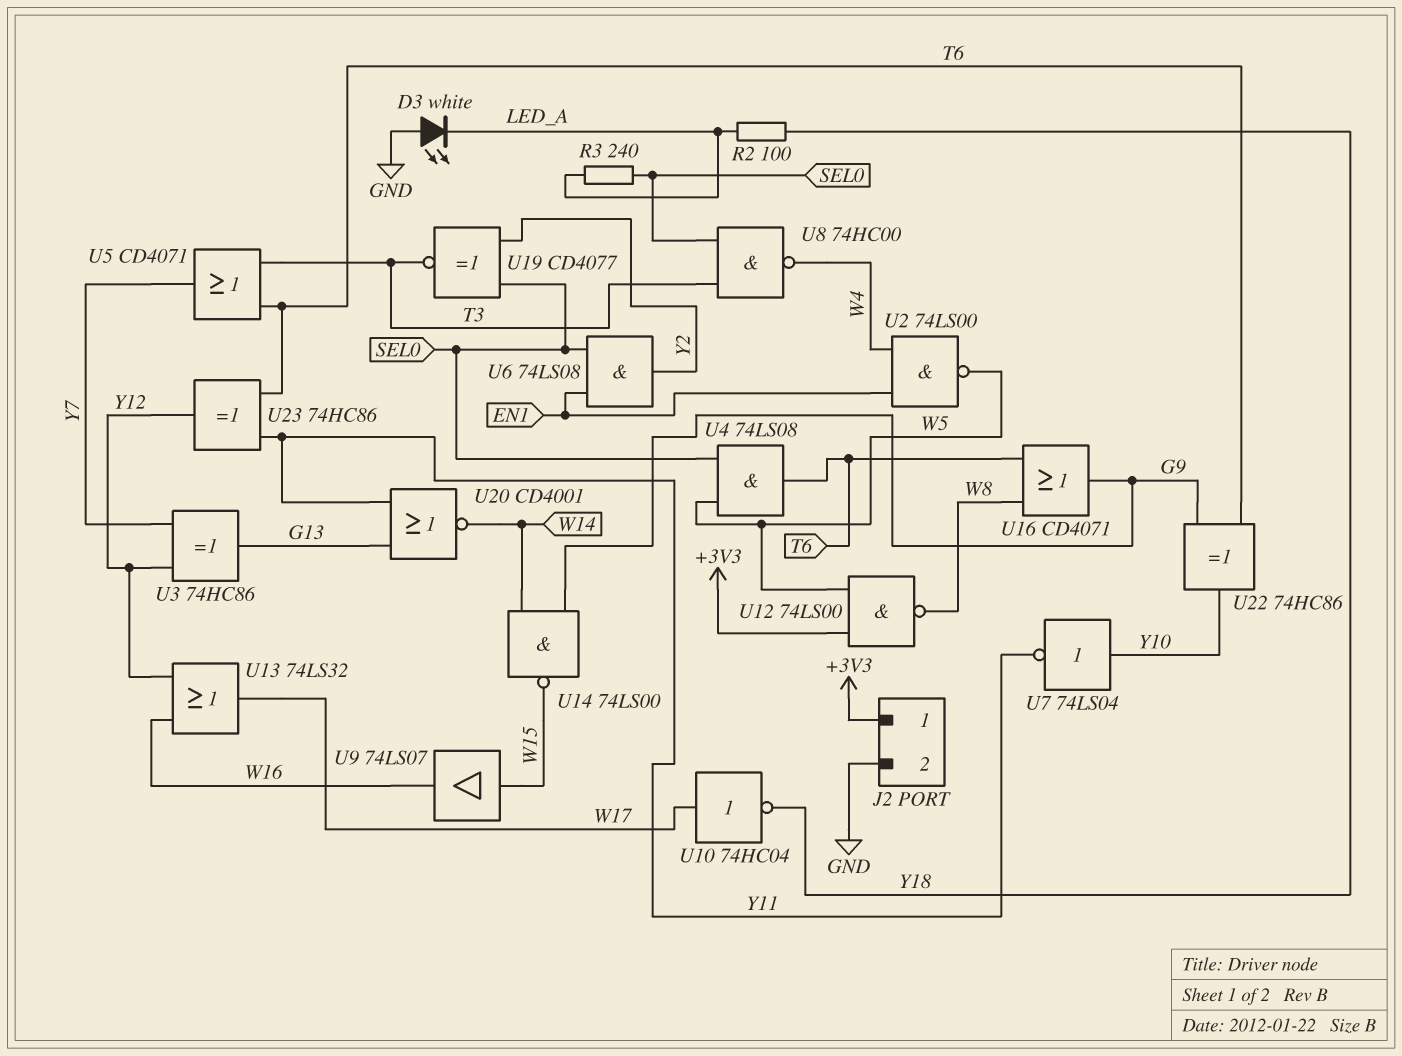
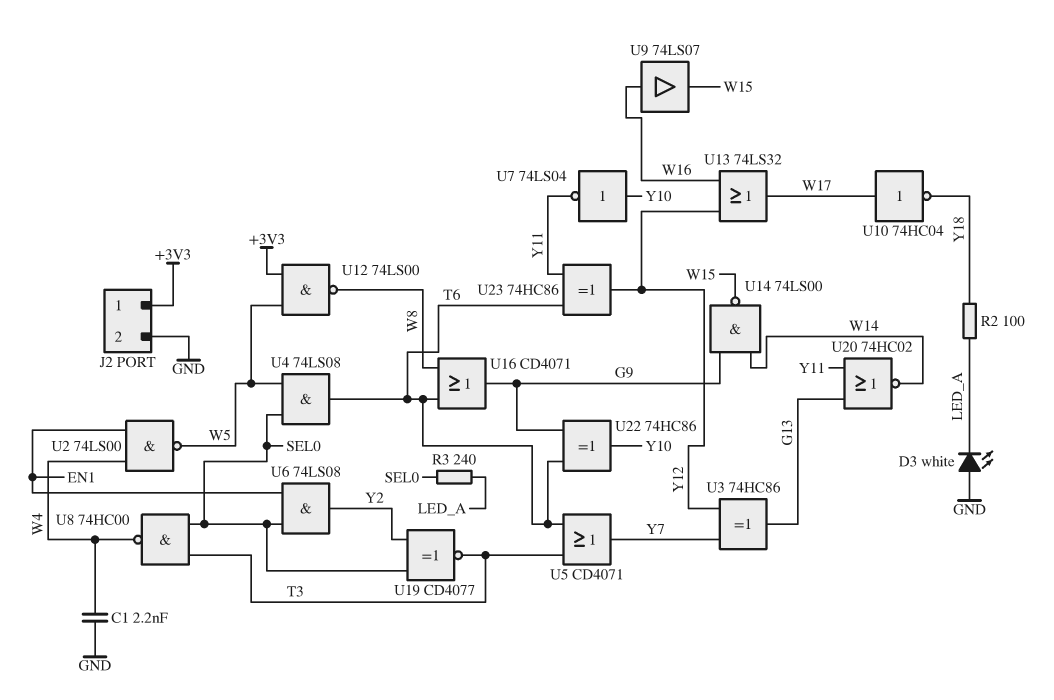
C1: none -> 2.2nF (GND, W4)
U9: buffer 74LS07 (in W15, out W16) -> buffer 74LS07 (in W16, out W15)
U20: NOR CD4001 (in G13, in Y11, out W14) -> NOR 74HC02 (in G13, in Y11, out W14)

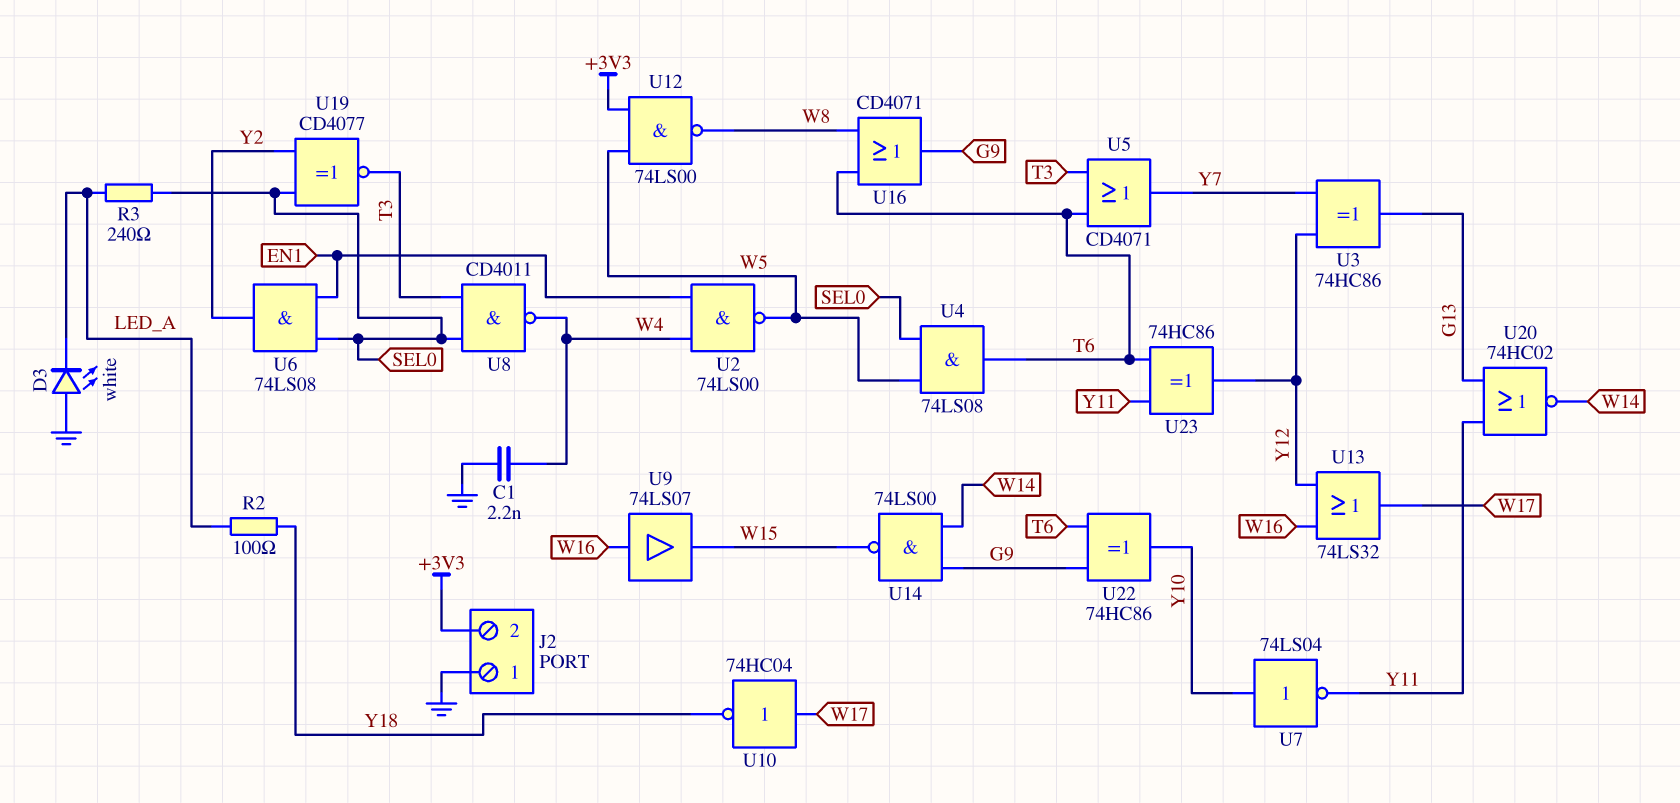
J2 pin 1: +3V3 -> GND
J2 pin 2: GND -> +3V3
U8: NAND 74HC00 (in SEL0, in T3, out W4) -> NAND CD4011 (in SEL0, in T3, out W4)

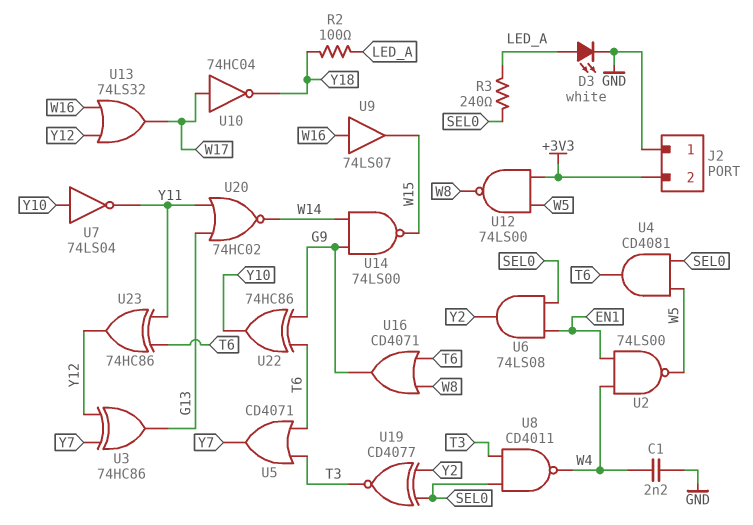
D3: LED white (A GND, K LED_A) -> LED white (A LED_A, K GND)
U4: AND 74LS08 (in SEL0, in W5, out T6) -> AND CD4081 (in SEL0, in W5, out T6)

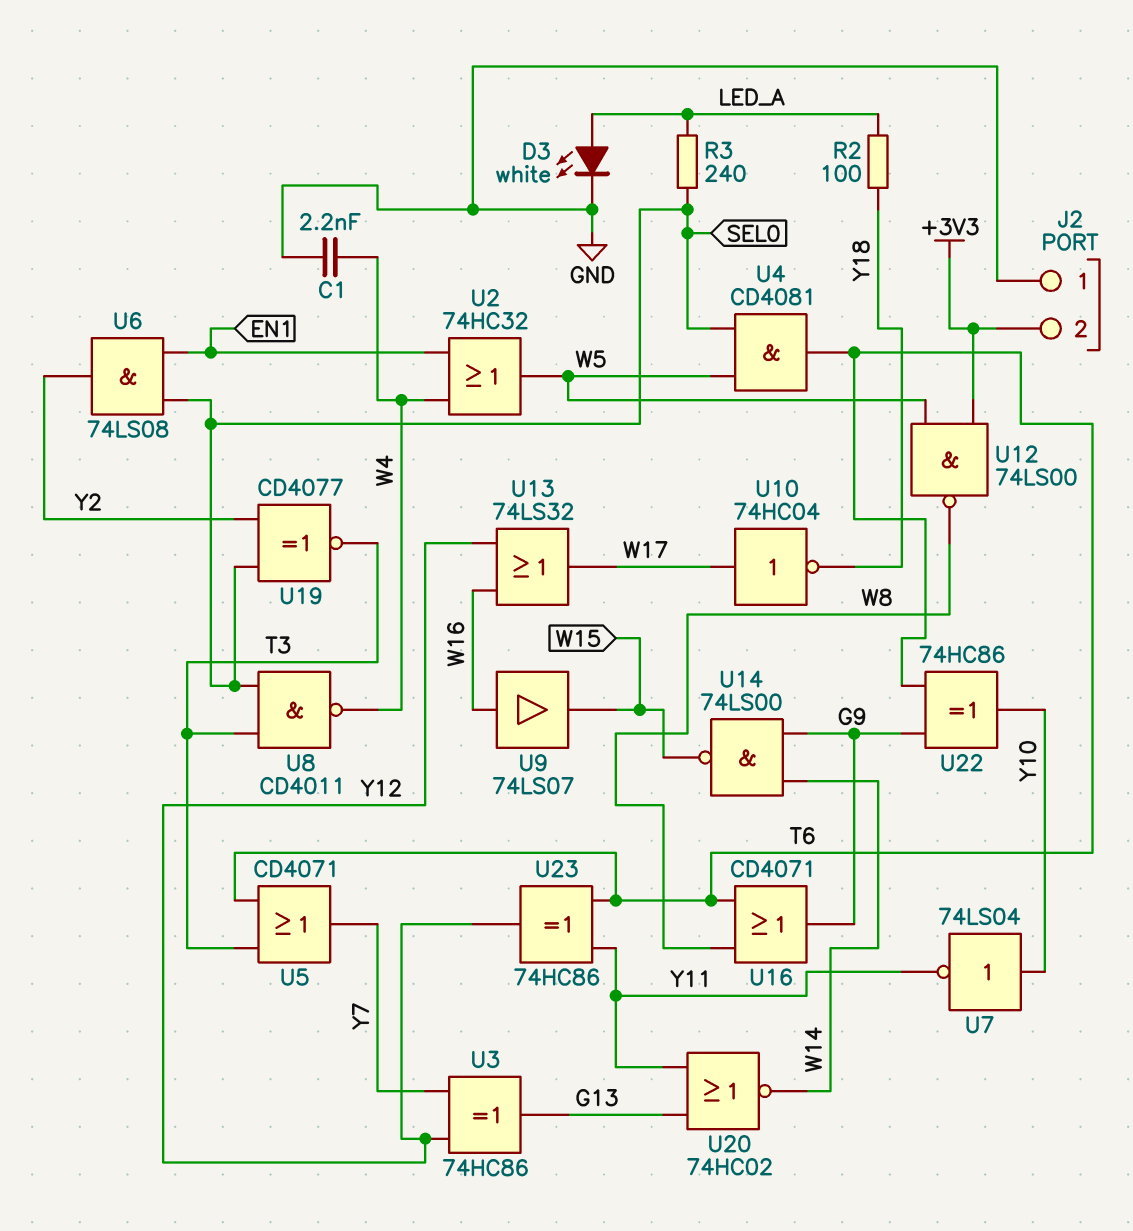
U2: NAND 74LS00 (in EN1, in W4, out W5) -> OR 74HC32 (in EN1, in W4, out W5)

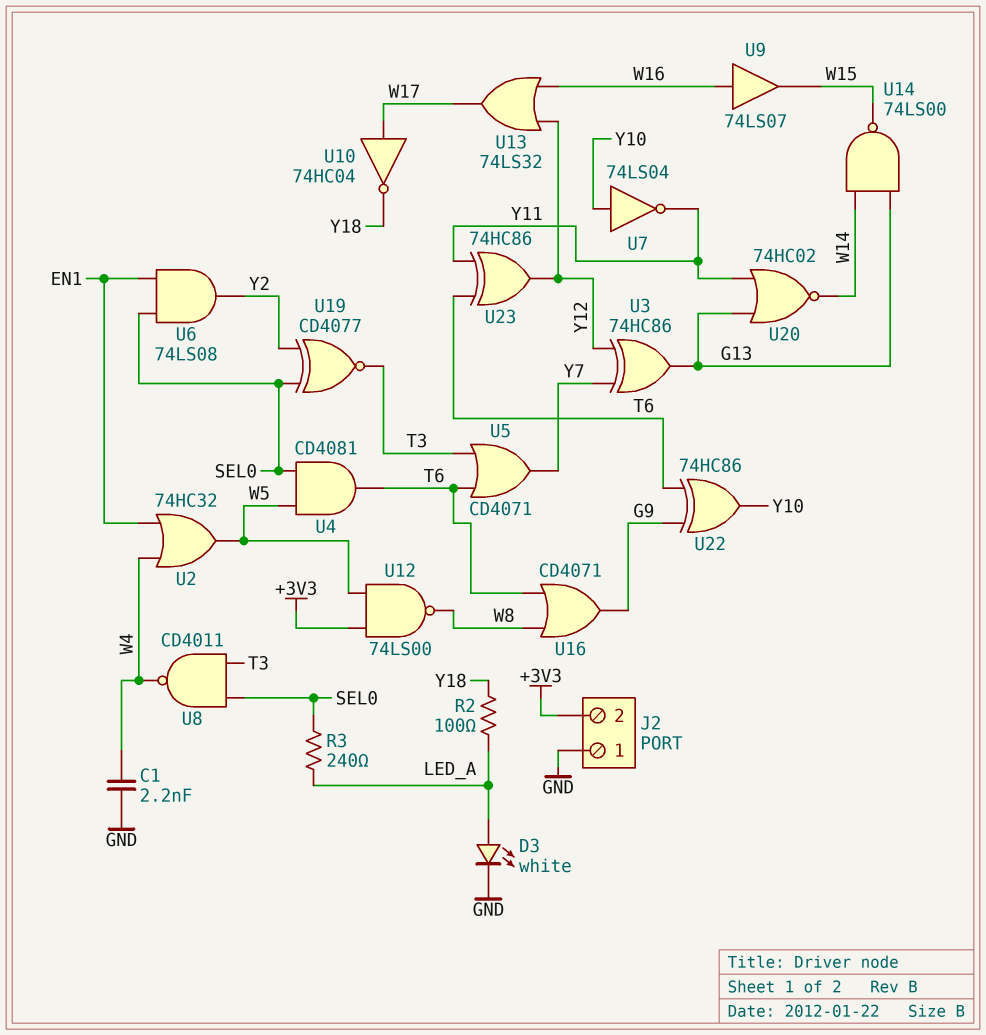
U14: NAND 74LS00 (in G9, in W14, out W15) -> NAND 74LS00 (in G13, in W14, out W15)

